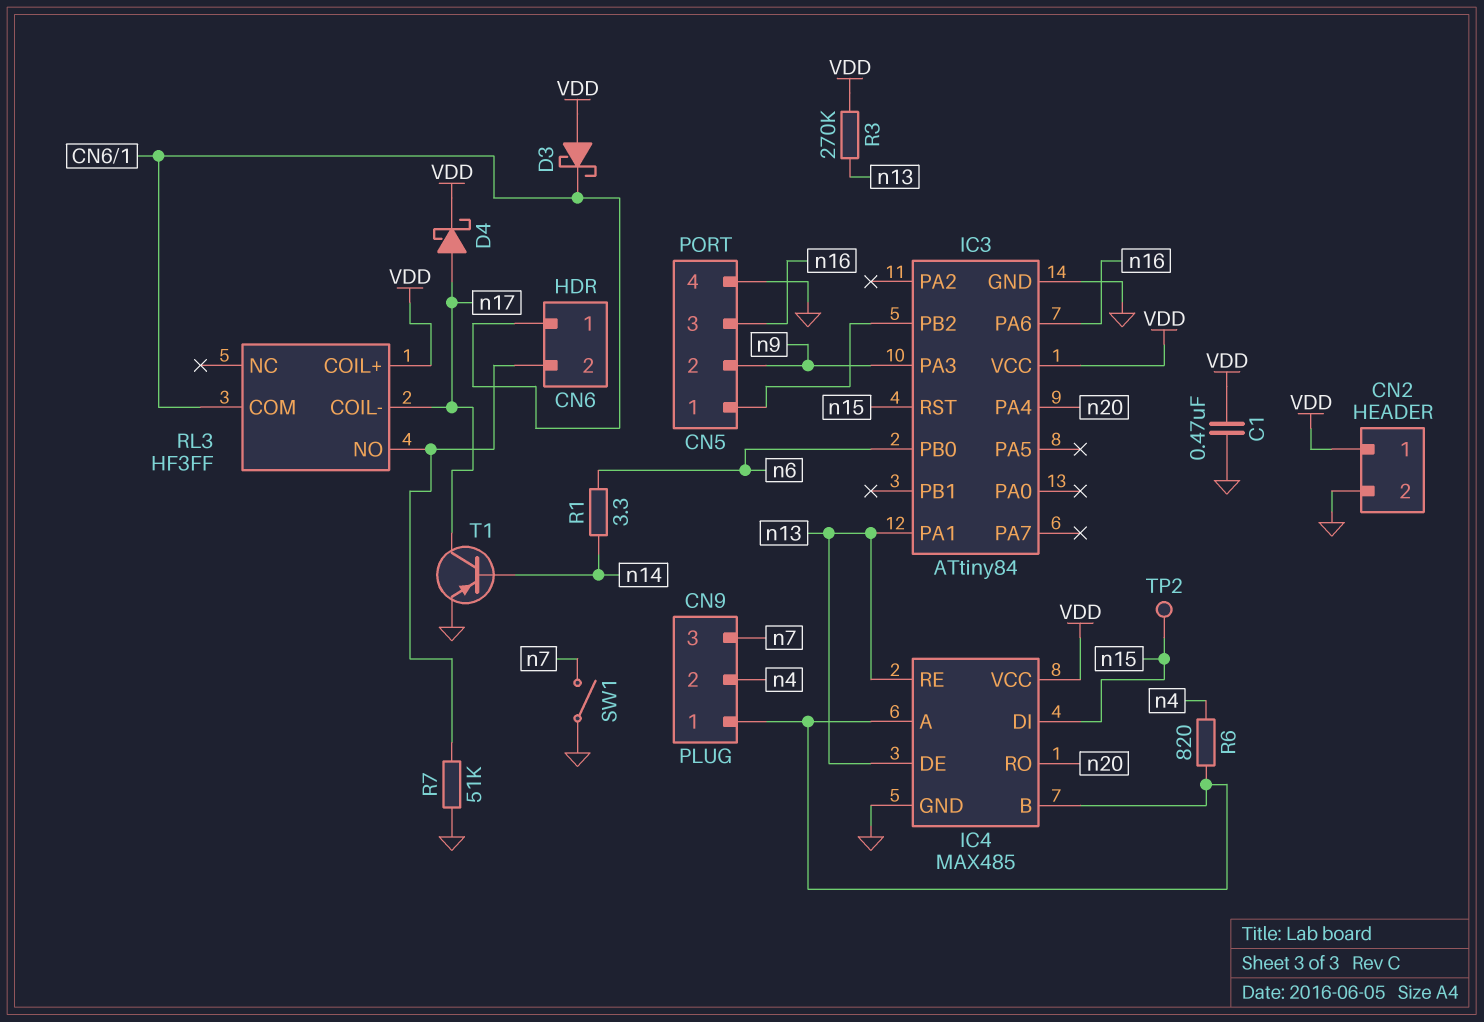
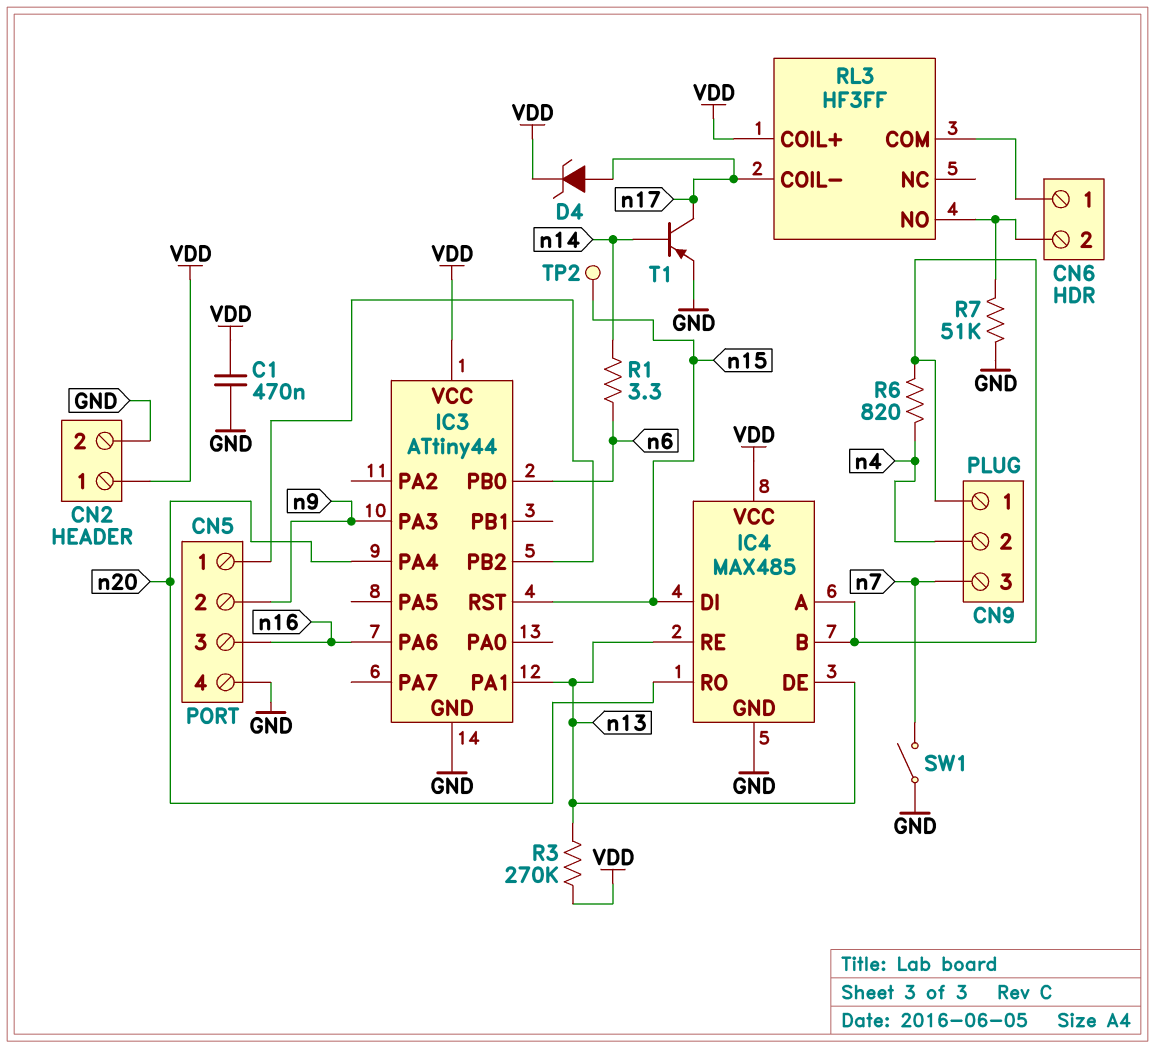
D3: schottky (A VDD, K CN6/1) -> none
D4: schottky (A n17, K VDD) -> zener (A n17, K VDD)
IC3: ATtiny84 -> ATtiny44

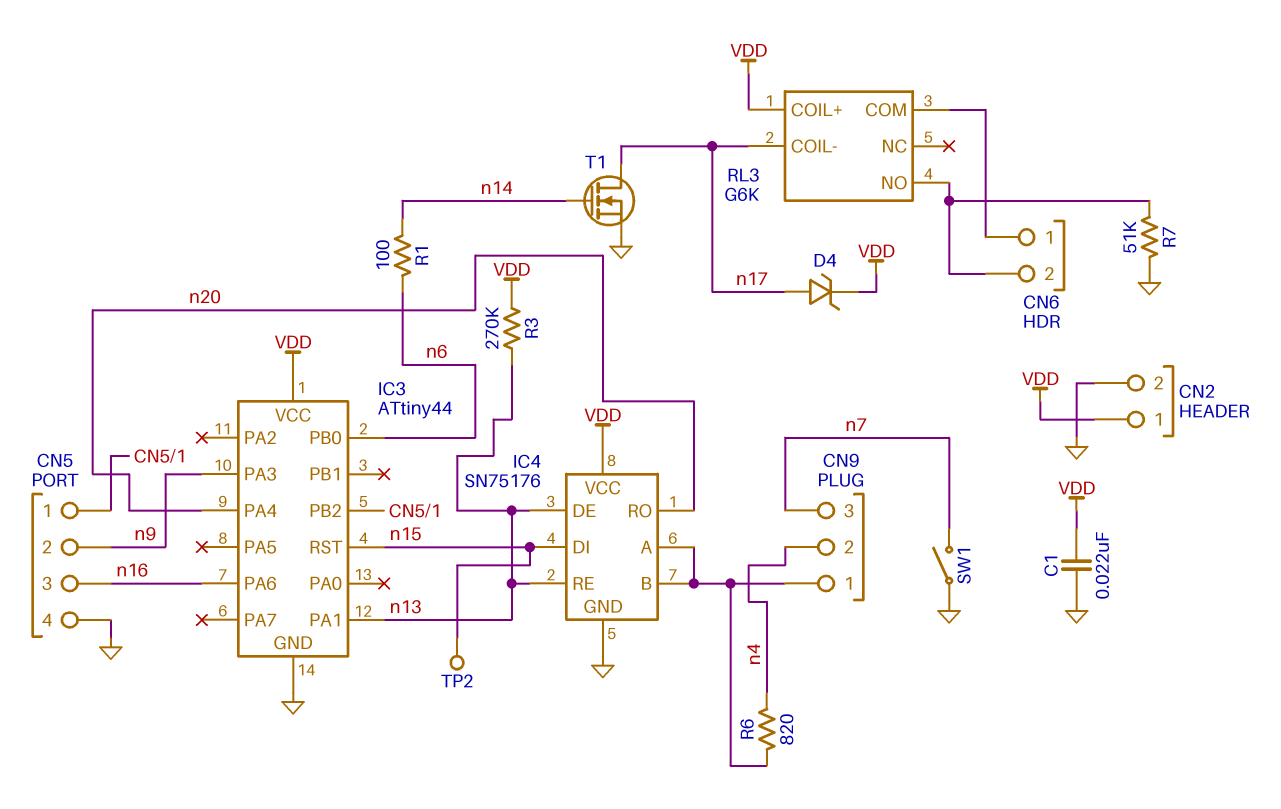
C1: 470nF (GND, VDD) -> 22nF (GND, VDD)
IC4: MAX485 -> SN75176
R1: 3.3 (n6, n14) -> 100 (n6, n14)
RL3: HF3FF -> G6K
T1: PNP (B n14, C n17, E GND) -> NMOS (G n14, D n17, S GND)

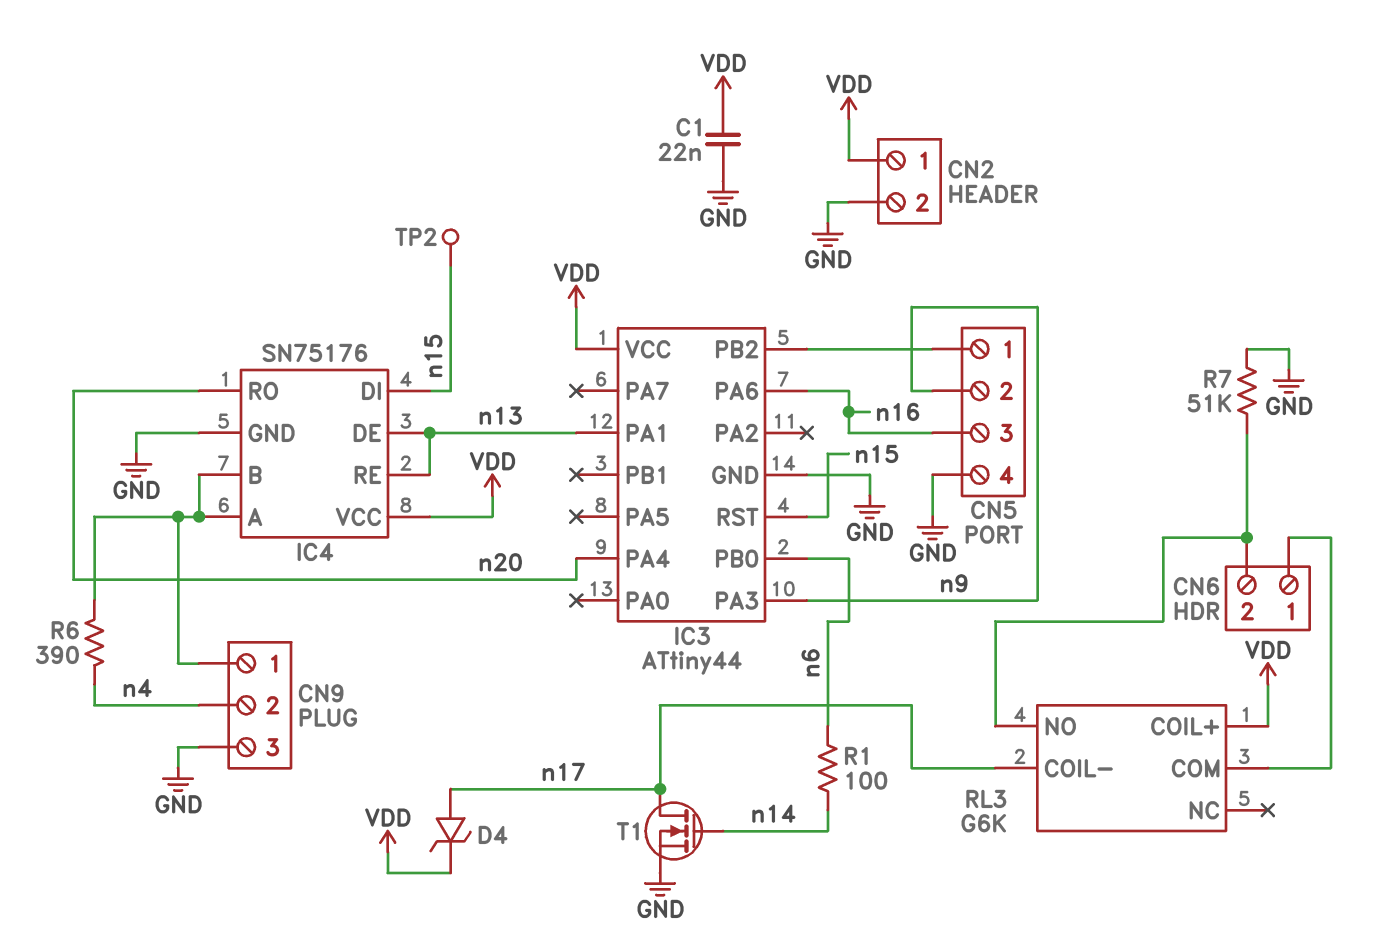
CN9 pin 3: n7 -> GND
R3: 270k (VDD, n13) -> none
R6: 820 (CN9/1, n4) -> 390 (CN9/1, n4)
SW1: switch (GND, n7) -> none

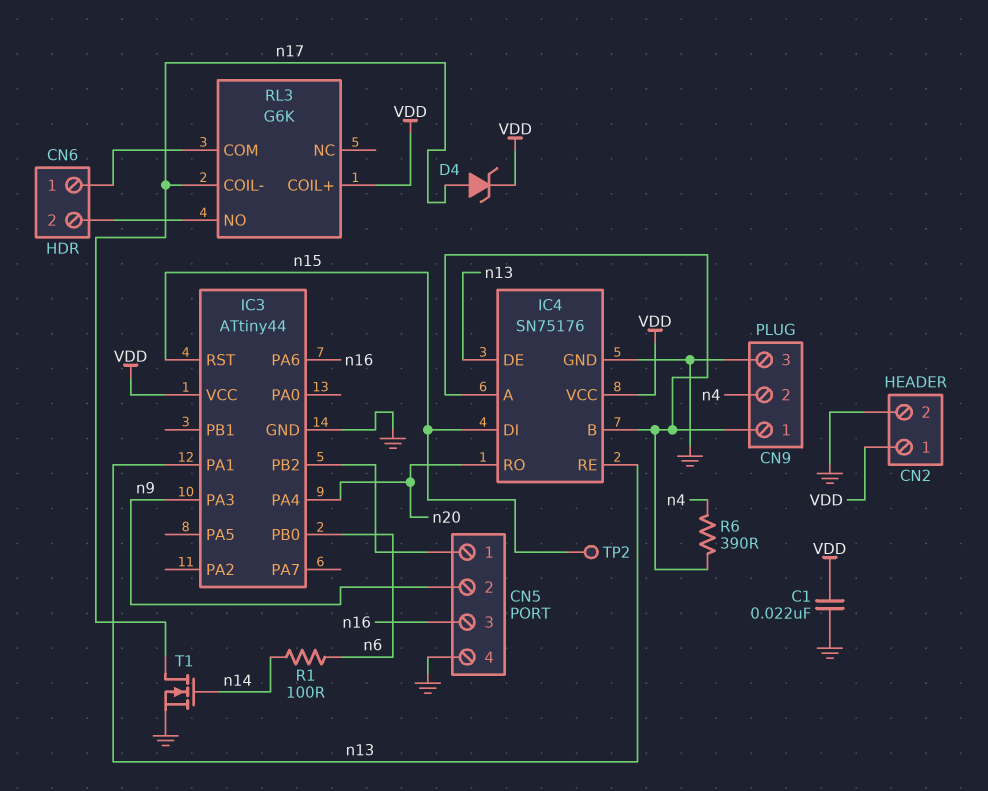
R7: 51k (CN6/2, GND) -> none

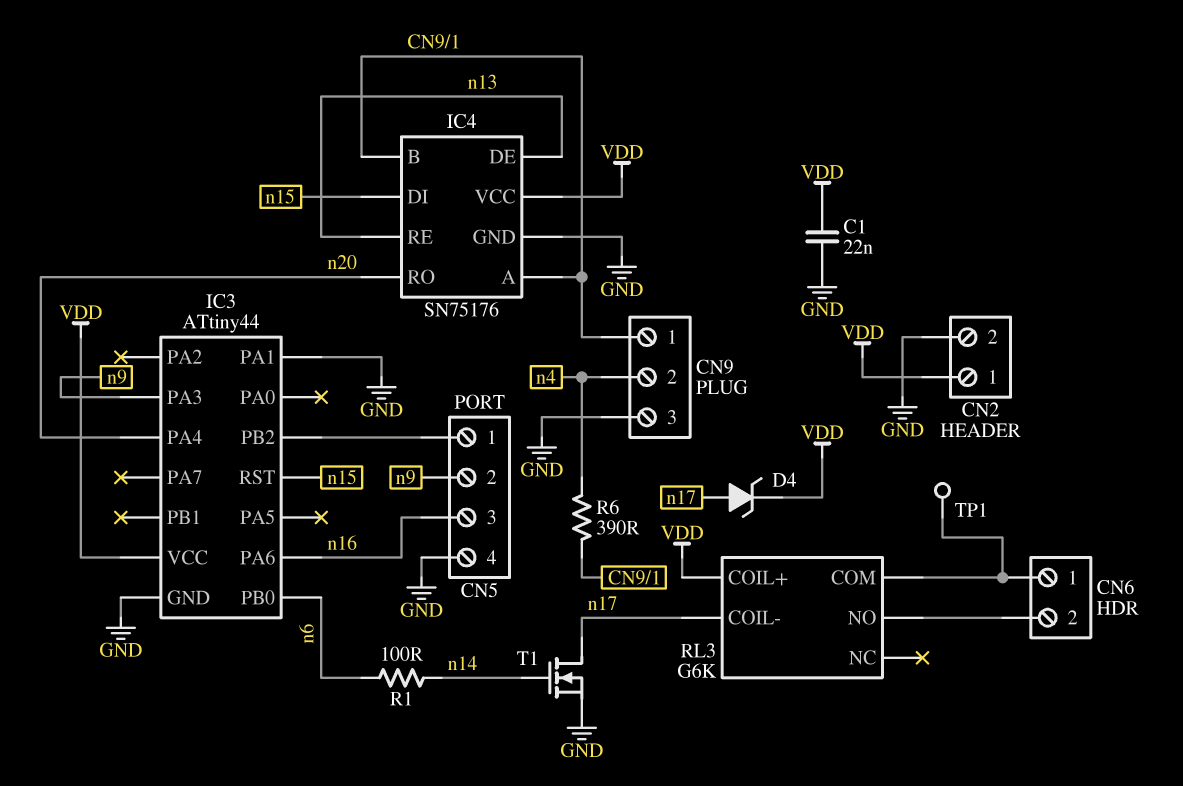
IC3 pin PA1: n13 -> GND
TP1: none -> test point (CN6/1)
TP2: test point (n15) -> none

